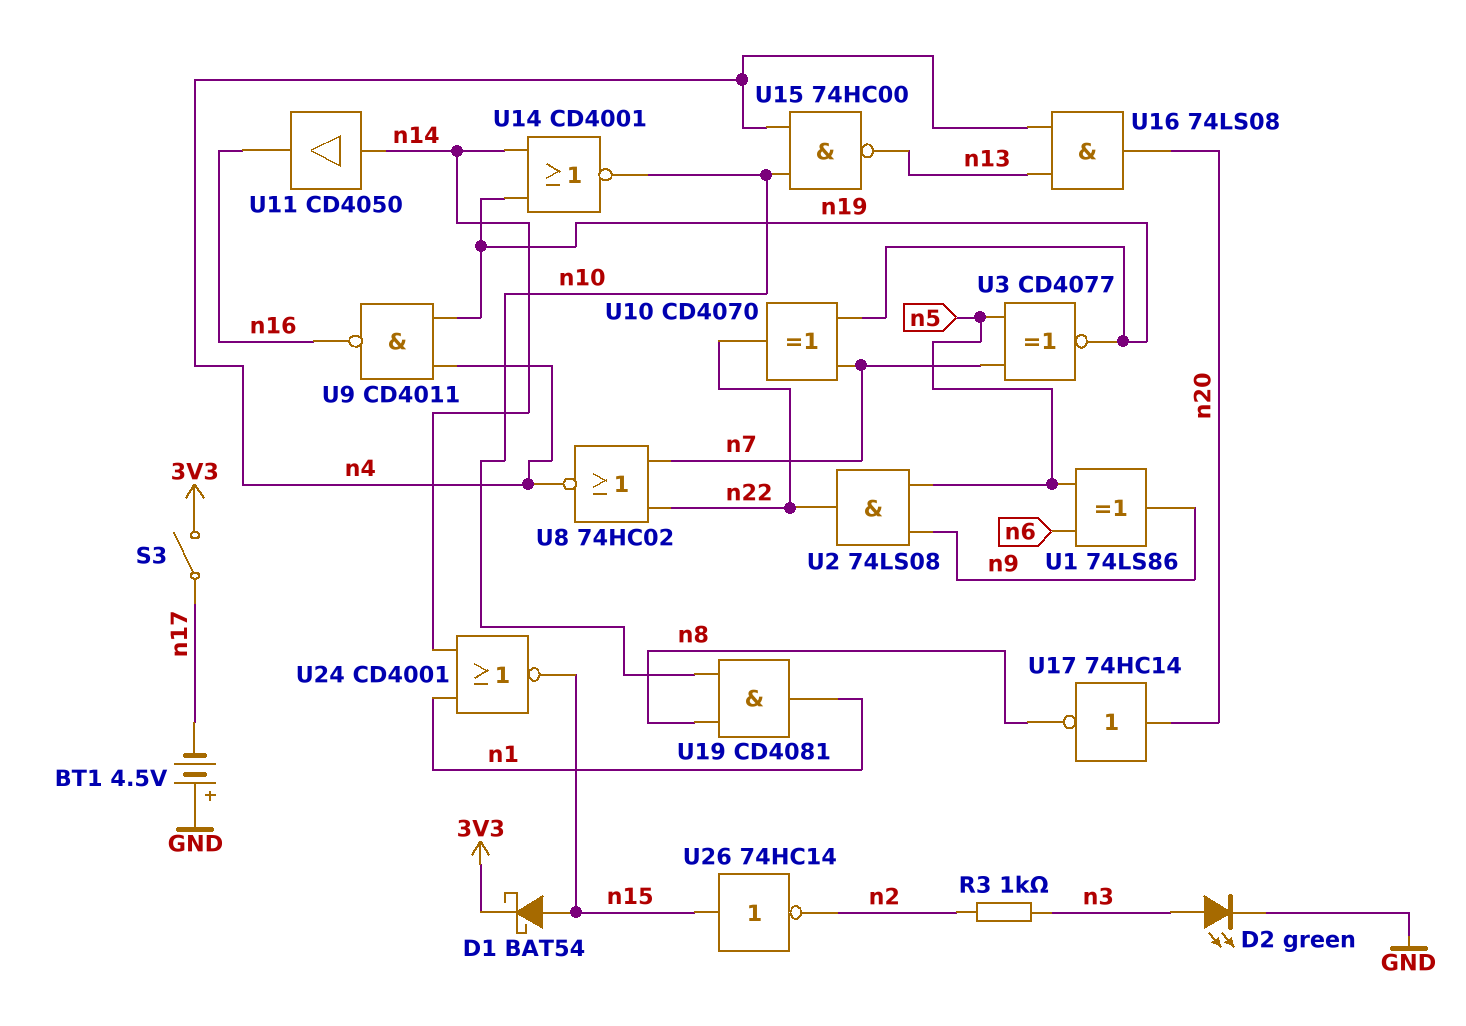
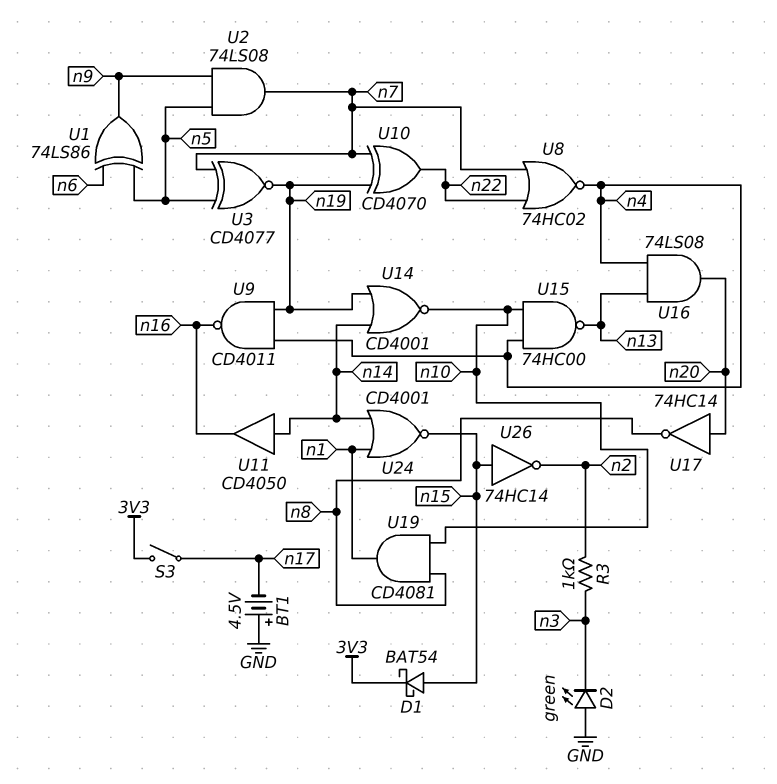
D2: LED green (A n3, K GND) -> LED green (A GND, K n3)
U2: AND 74LS08 (in n5, in n9, out n22) -> AND 74LS08 (in n5, in n9, out n7)

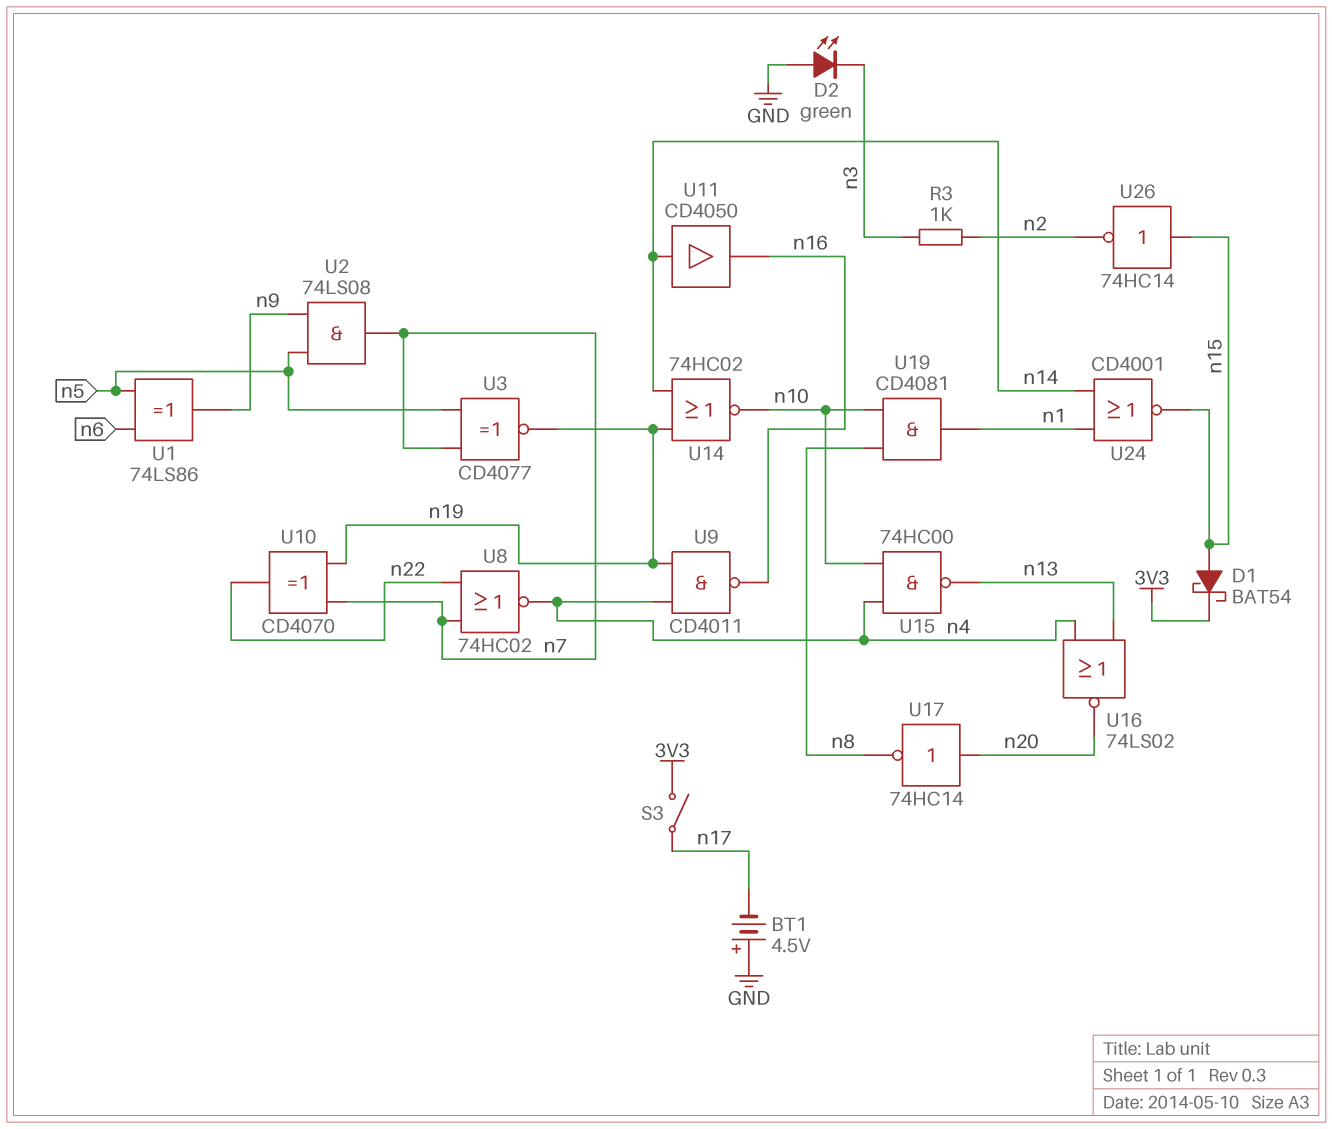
U14: NOR CD4001 (in n14, in n19, out n10) -> NOR 74HC02 (in n14, in n19, out n10)
U16: AND 74LS08 (in n4, in n13, out n20) -> NOR 74LS02 (in n4, in n13, out n20)

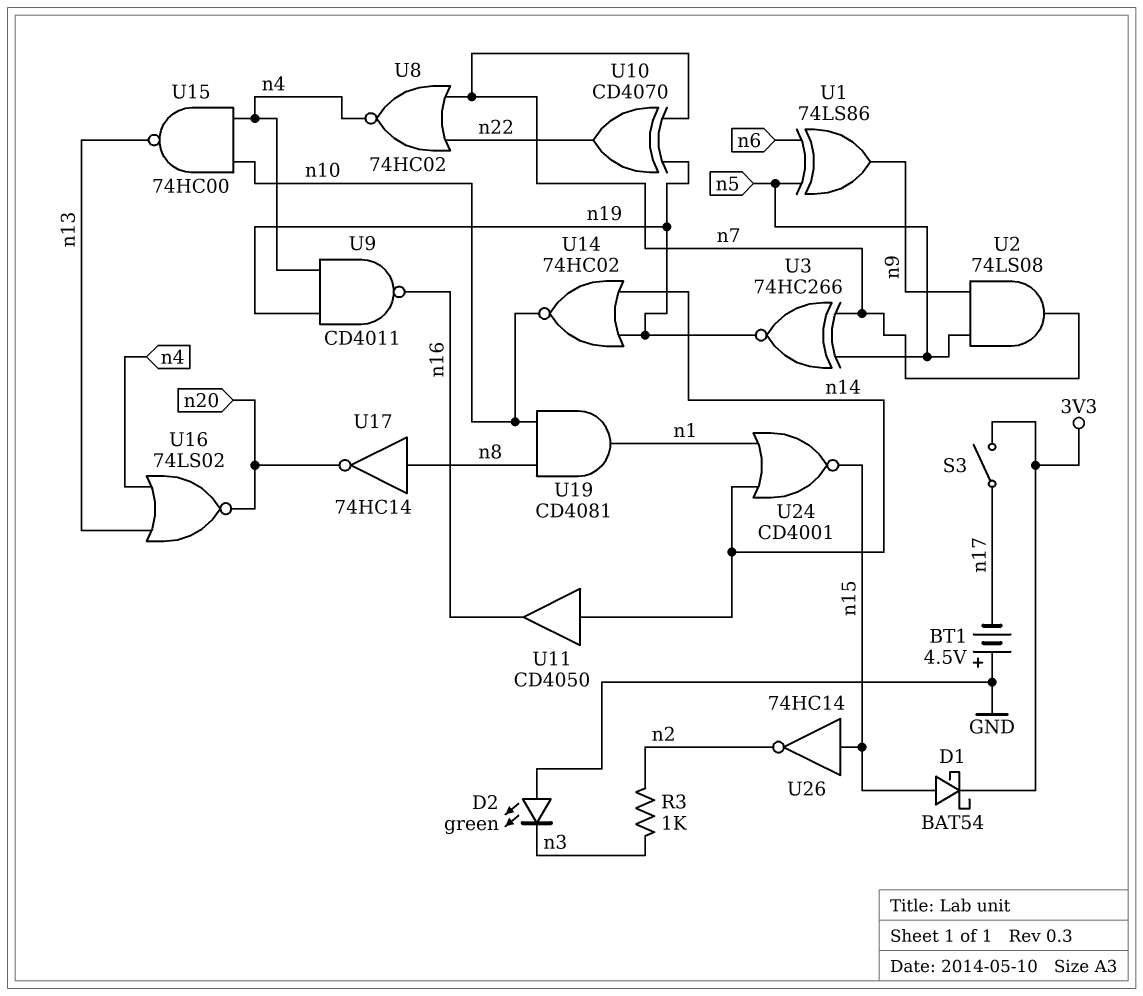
U3: XNOR CD4077 (in n5, in n7, out n19) -> XNOR 74HC266 (in n5, in n7, out n19)
U17: NOT 74HC14 (in n20, out n8) -> NOT 74HC14 (in n8, out n20)

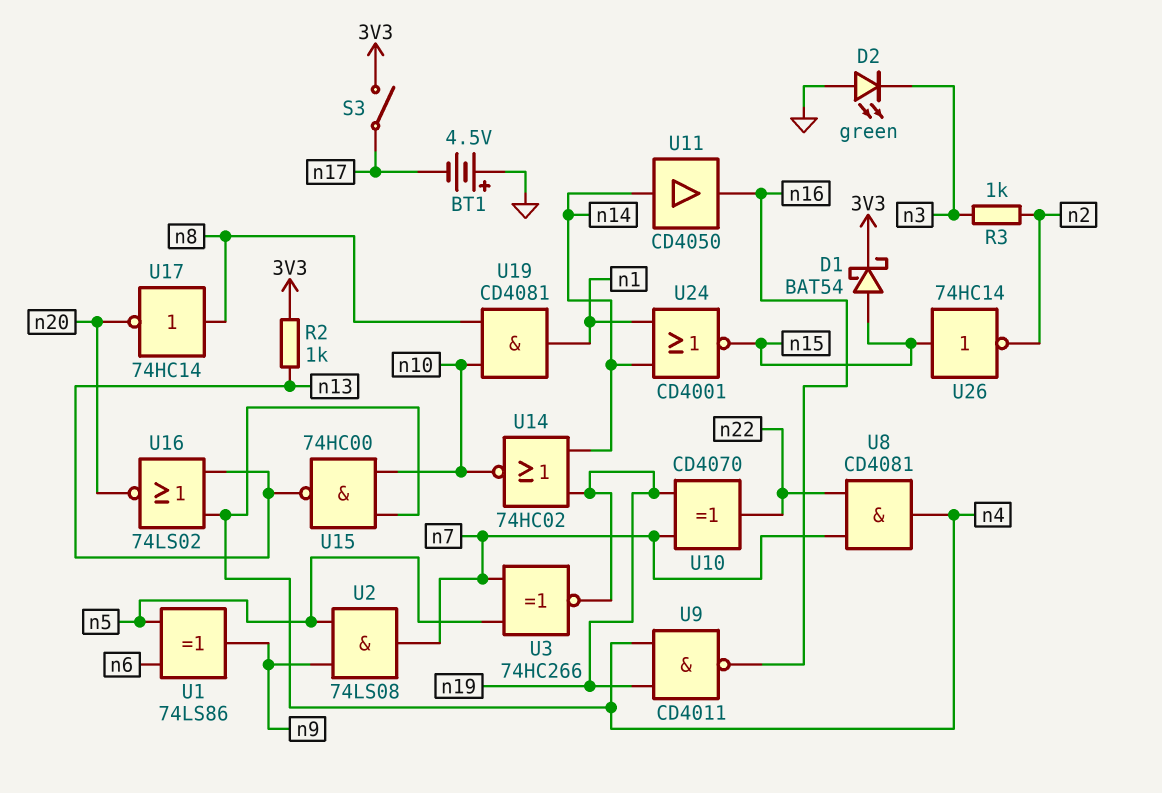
R2: none -> 1k (3V3, n13)
U8: NOR 74HC02 (in n7, in n22, out n4) -> AND CD4081 (in n7, in n22, out n4)

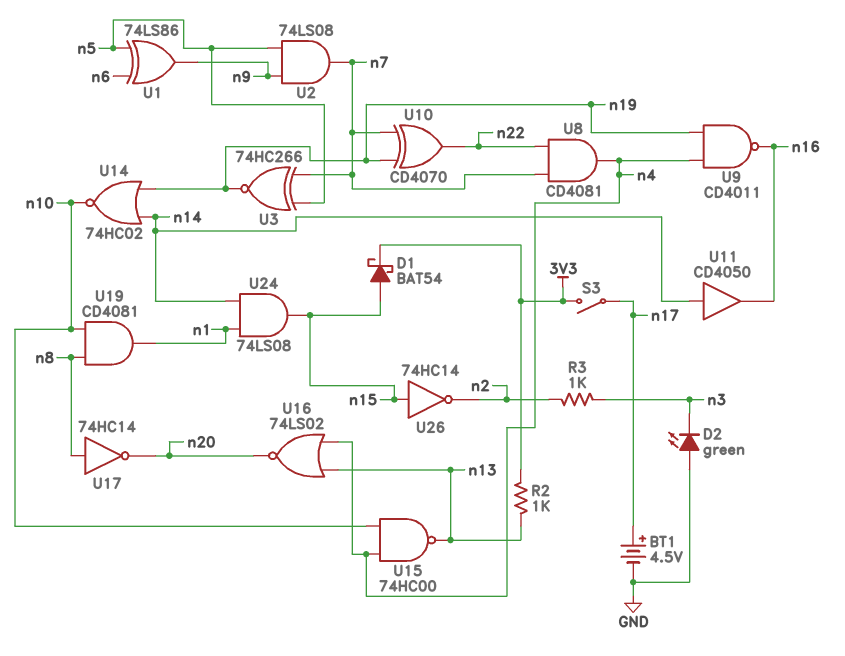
BT1: 4.5V (plus GND, minus n17) -> 4.5V (plus n17, minus GND)
U24: NOR CD4001 (in n1, in n14, out n15) -> AND 74LS08 (in n1, in n14, out n15)

